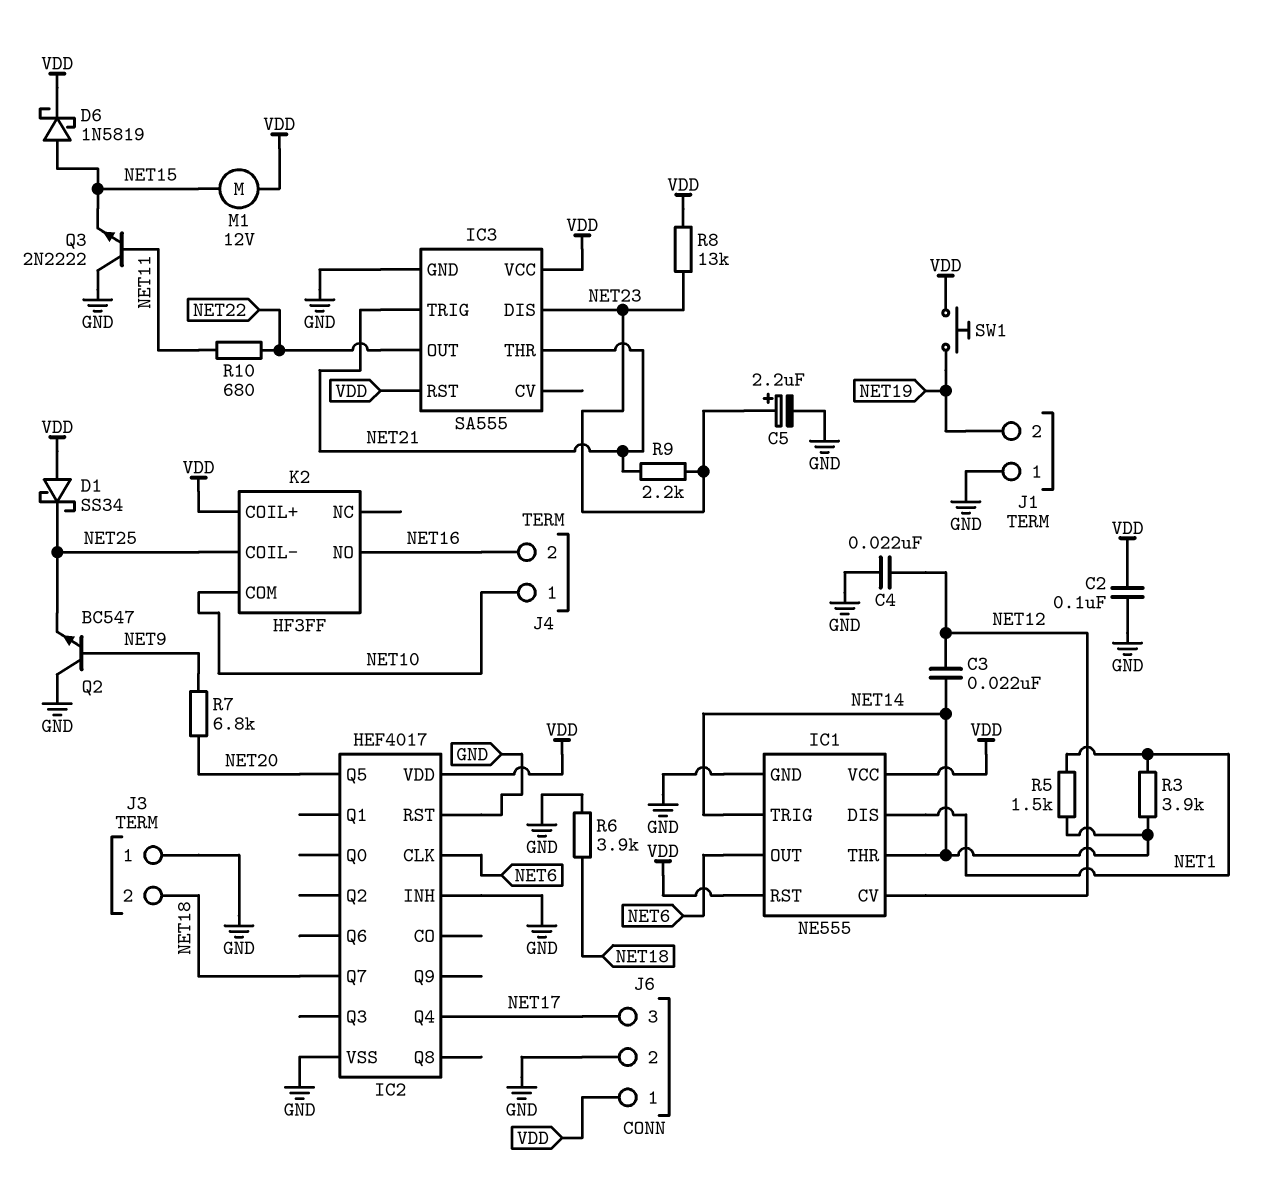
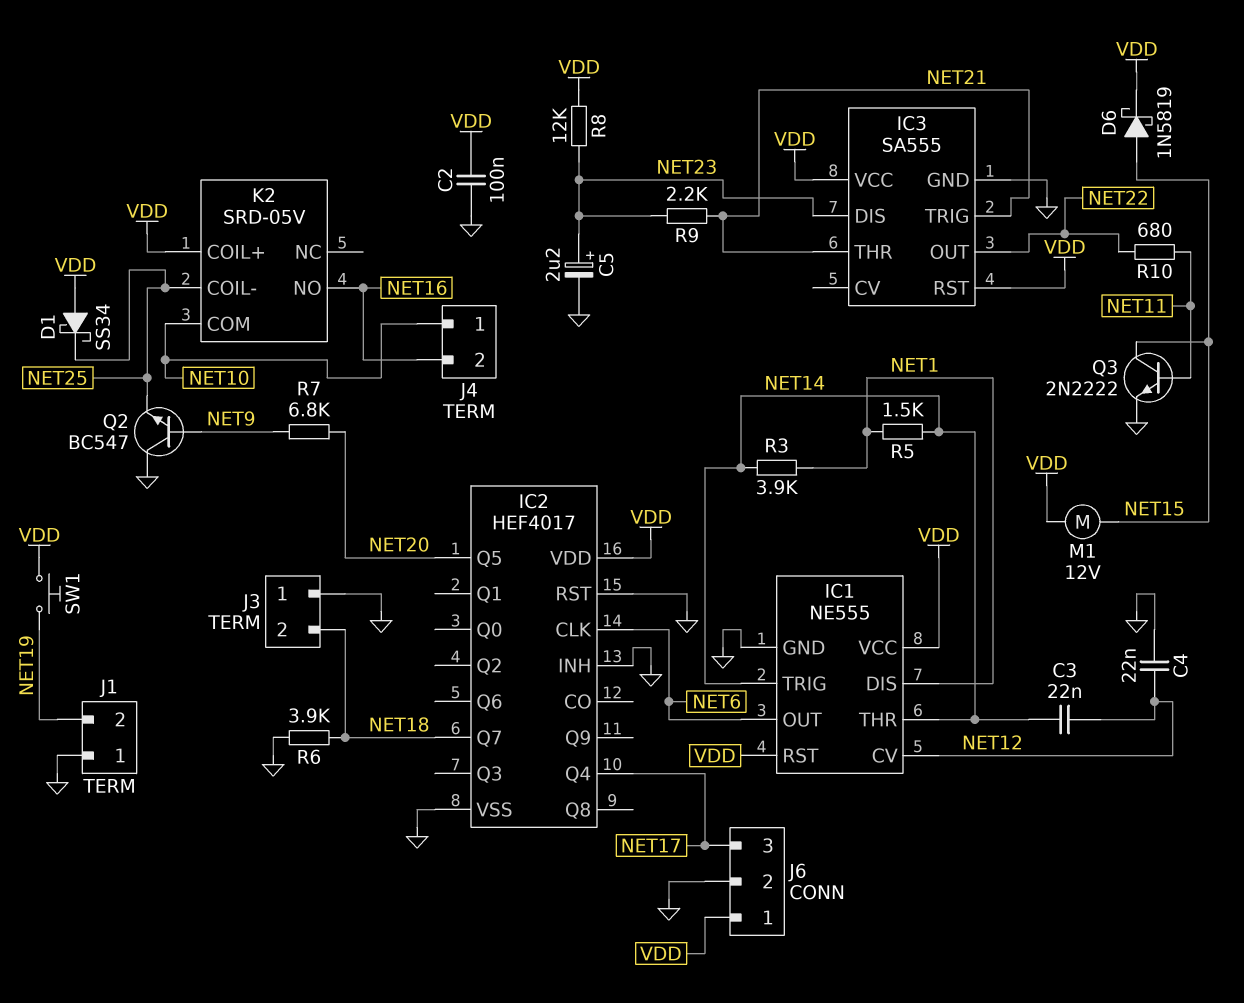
K2: HF3FF -> SRD-05V
Q3: NPN 2N2222 (B NET11, C GND, E NET15) -> NPN 2N2222 (B NET11, C NET15, E GND)
R8: 13k (NET23, VDD) -> 12k (NET23, VDD)

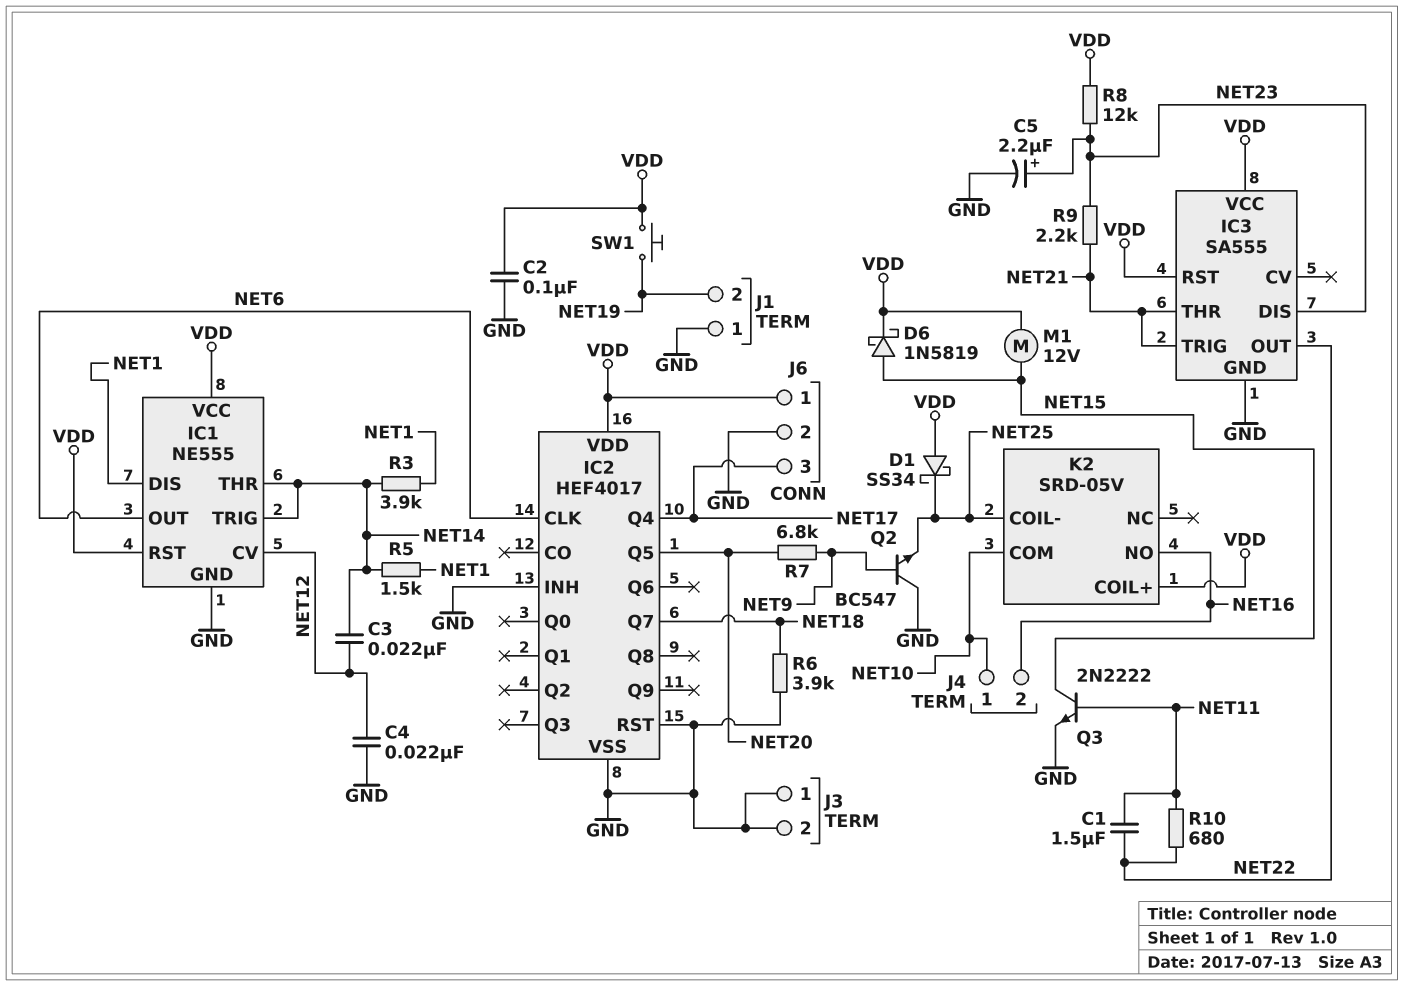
C1: none -> 1.5uF (NET11, NET22)
J3 pin 2: NET18 -> GND

